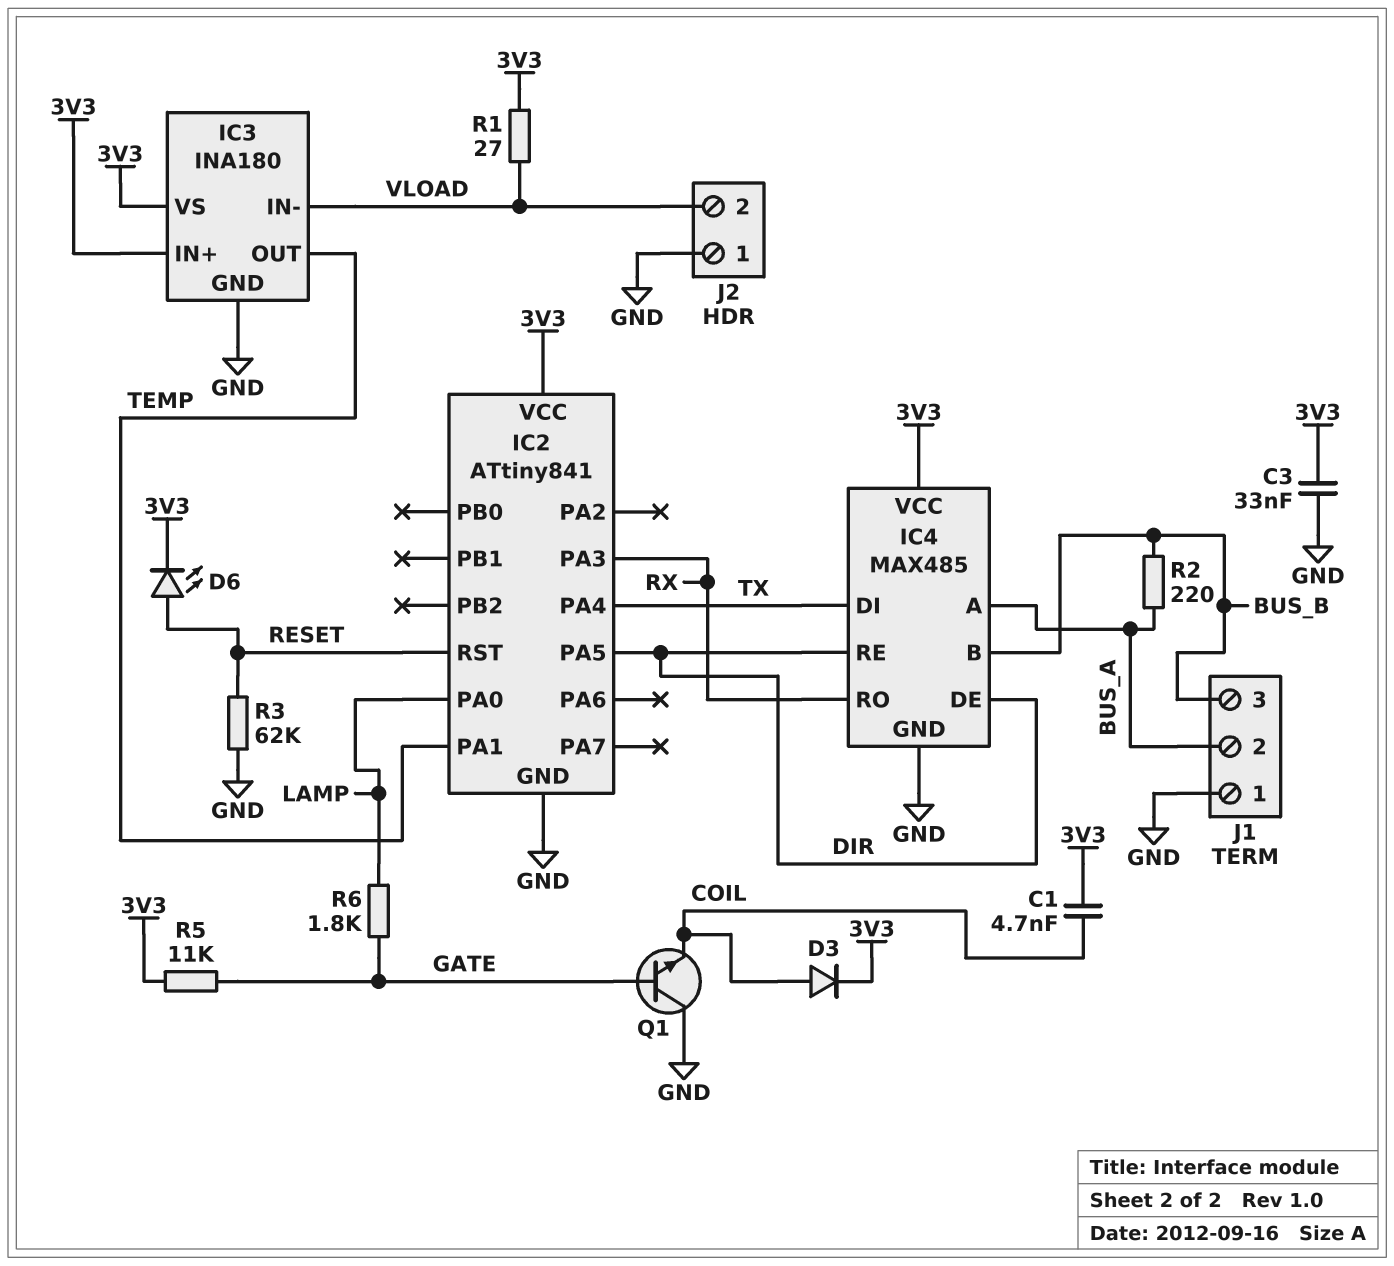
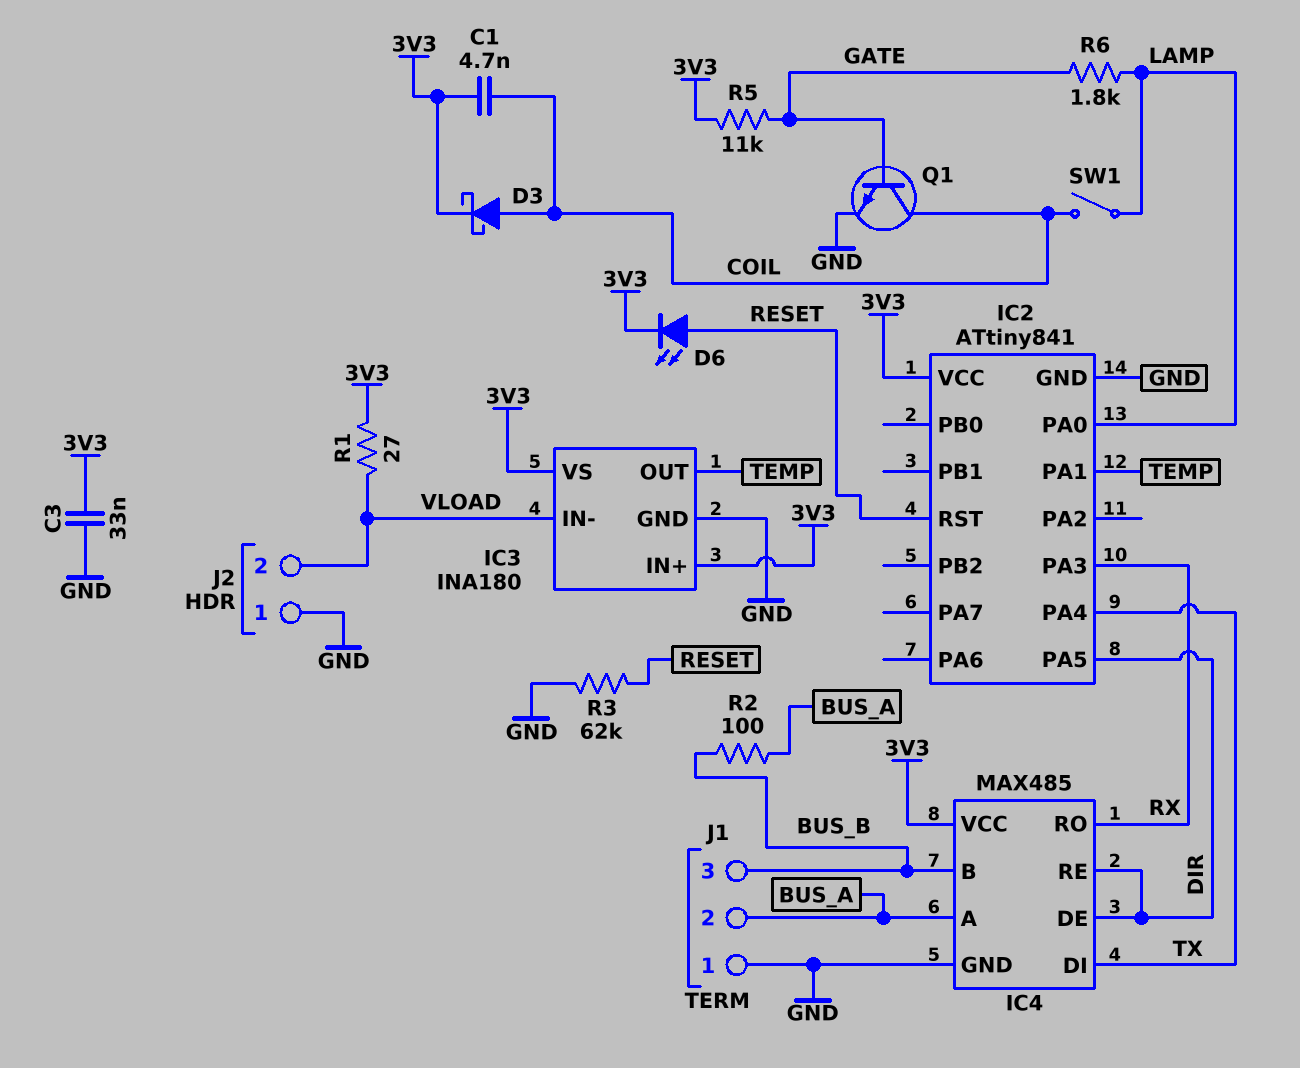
D3: diode (A COIL, K 3V3) -> schottky (A COIL, K 3V3)
Q1: NPN (B GATE, C GND, E COIL) -> NPN (B GATE, C COIL, E GND)
R2: 220 (BUS_A, BUS_B) -> 100 (BUS_A, BUS_B)
SW1: none -> switch (COIL, LAMP)

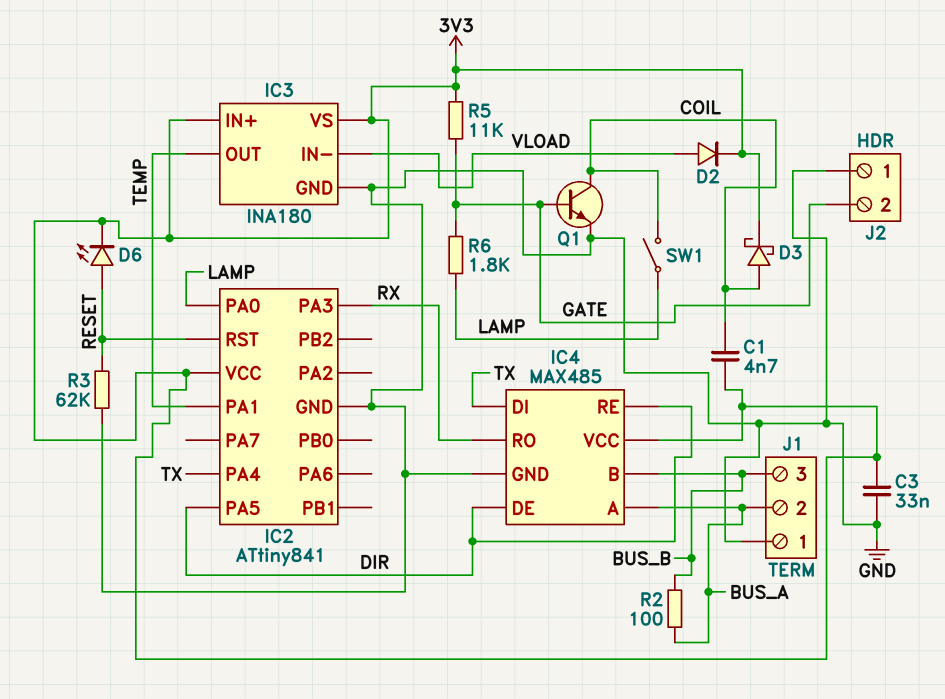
D2: none -> diode (A VLOAD, K 3V3)
J2 pin 2: VLOAD -> GATE
R1: 27 (3V3, VLOAD) -> none

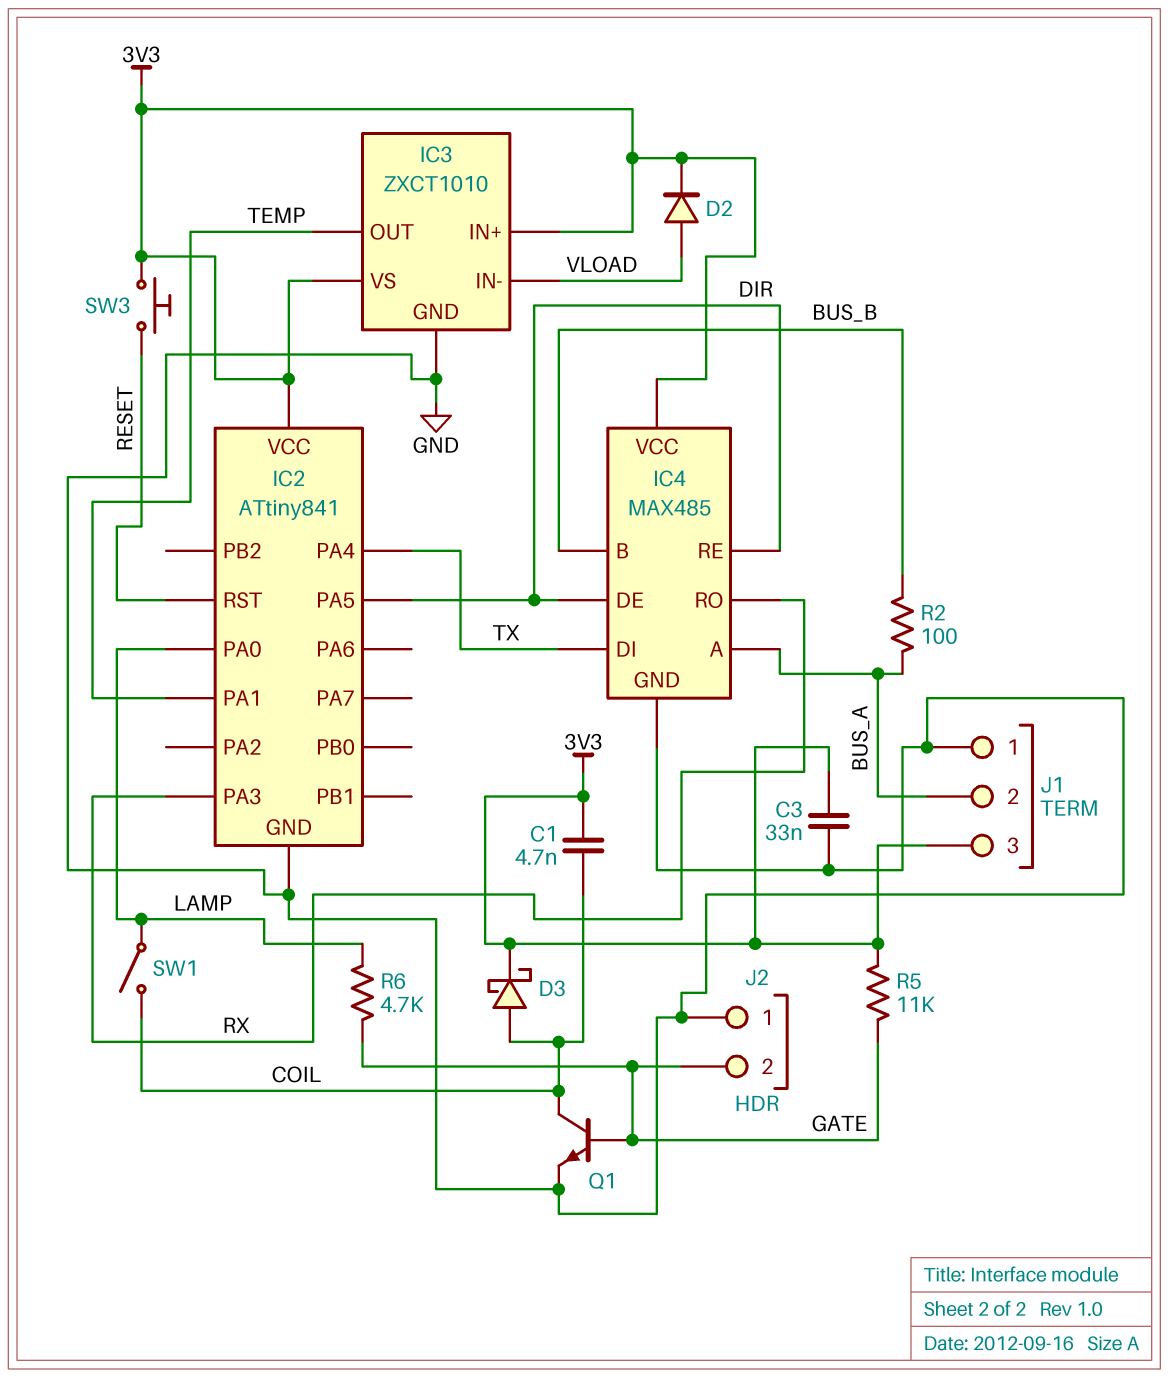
D6: LED (A RESET, K 3V3) -> none
IC3: INA180 -> ZXCT1010
J1 pin 3: BUS_B -> 3V3
R3: 62k (GND, RESET) -> none
R6: 1.8k (GATE, LAMP) -> 4.7k (GATE, LAMP)
SW3: none -> button (3V3, RESET)

